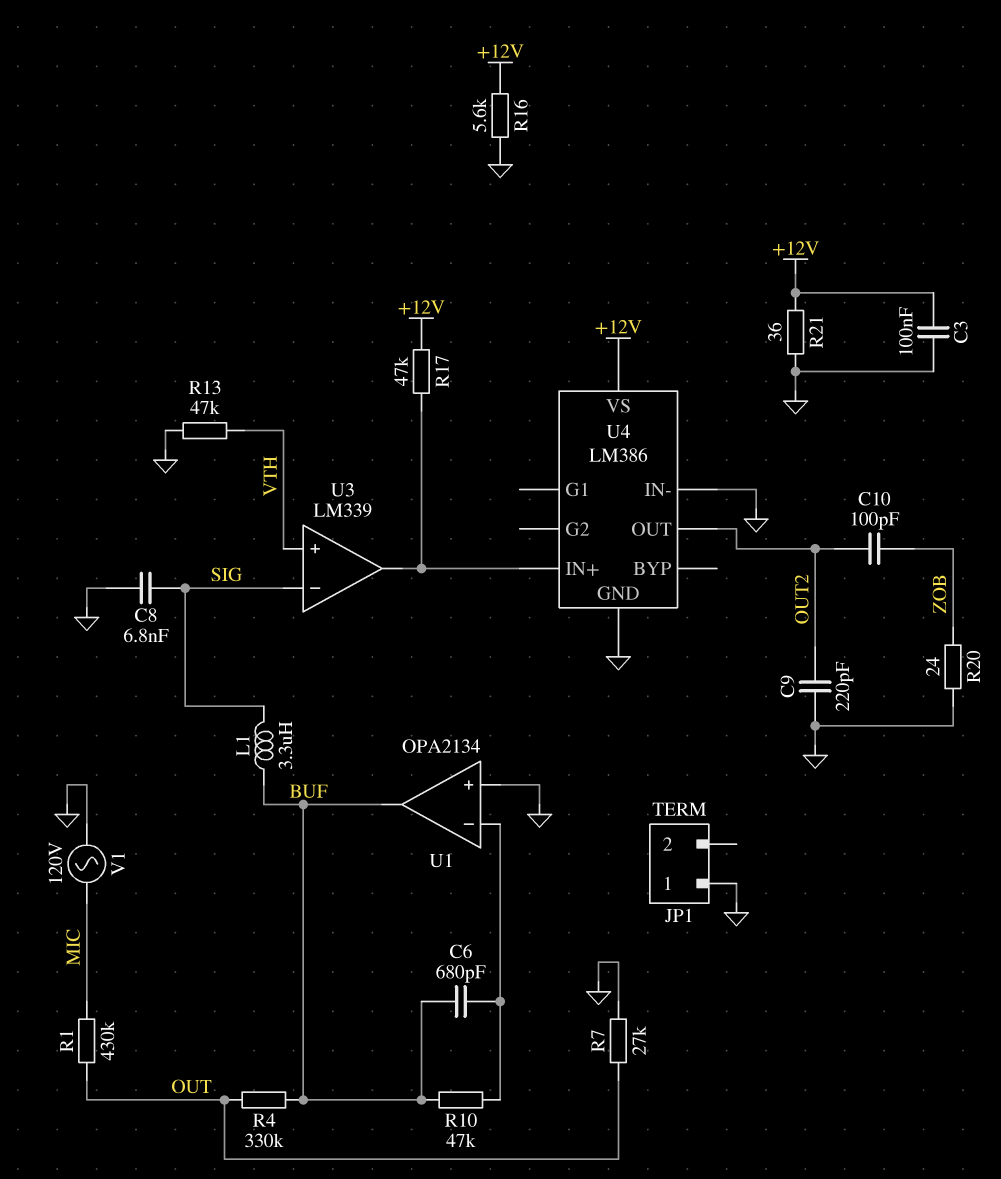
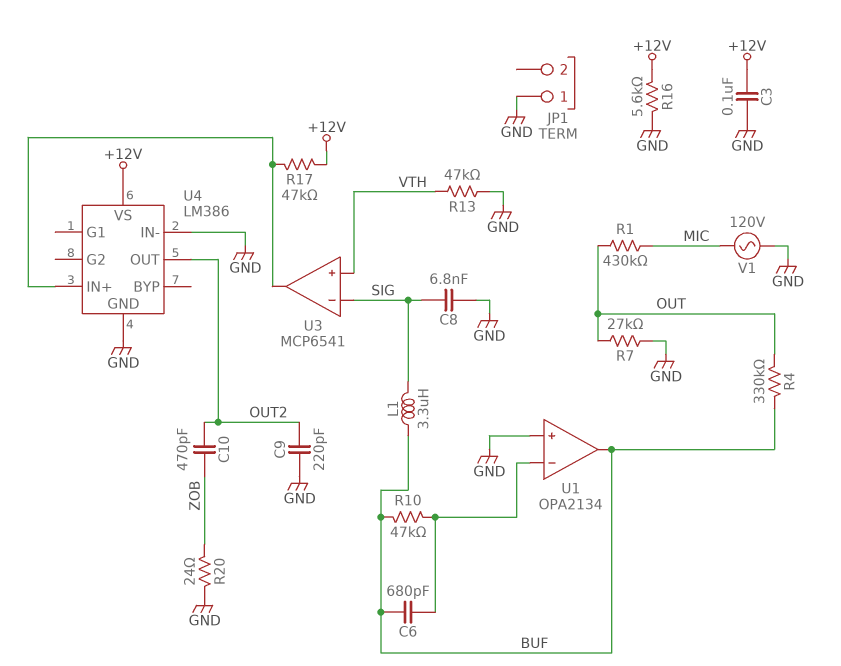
C10: 100pF (OUT2, ZOB) -> 470pF (OUT2, ZOB)
R21: 36 (+12V, GND) -> none
U3: LM339 -> MCP6541

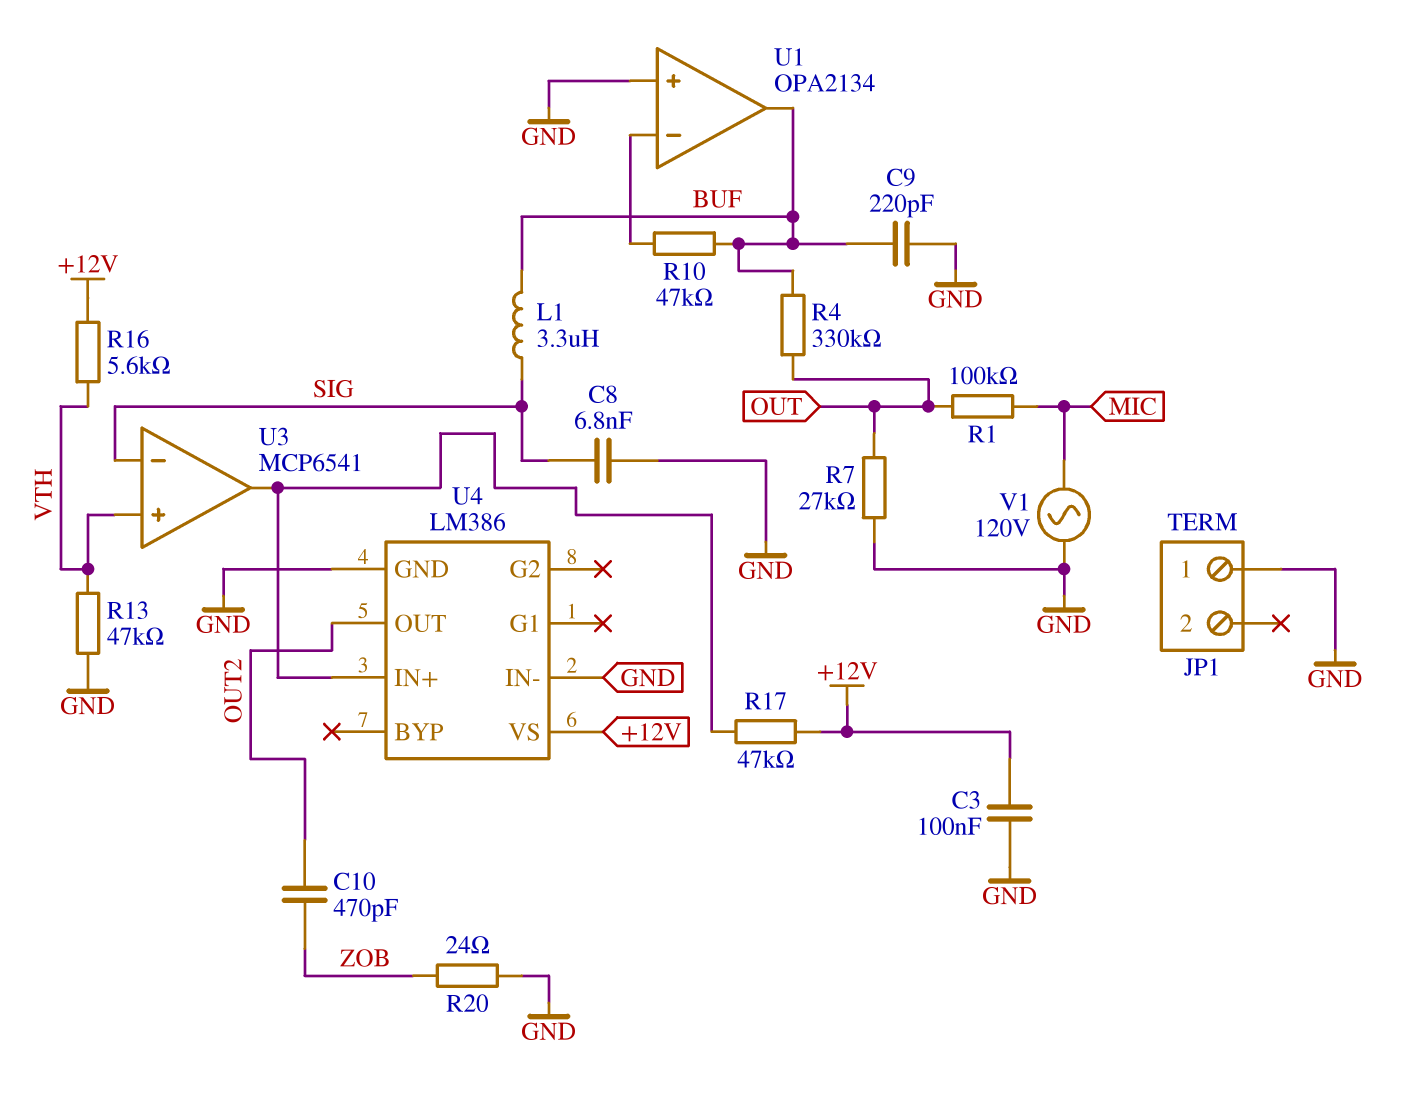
C6: 680pF (BUF, U1/in-) -> none
C9: 220pF (GND, OUT2) -> 220pF (BUF, GND)
R1: 430k (MIC, OUT) -> 100k (MIC, OUT)
R16: 5.6k (+12V, GND) -> 5.6k (+12V, VTH)

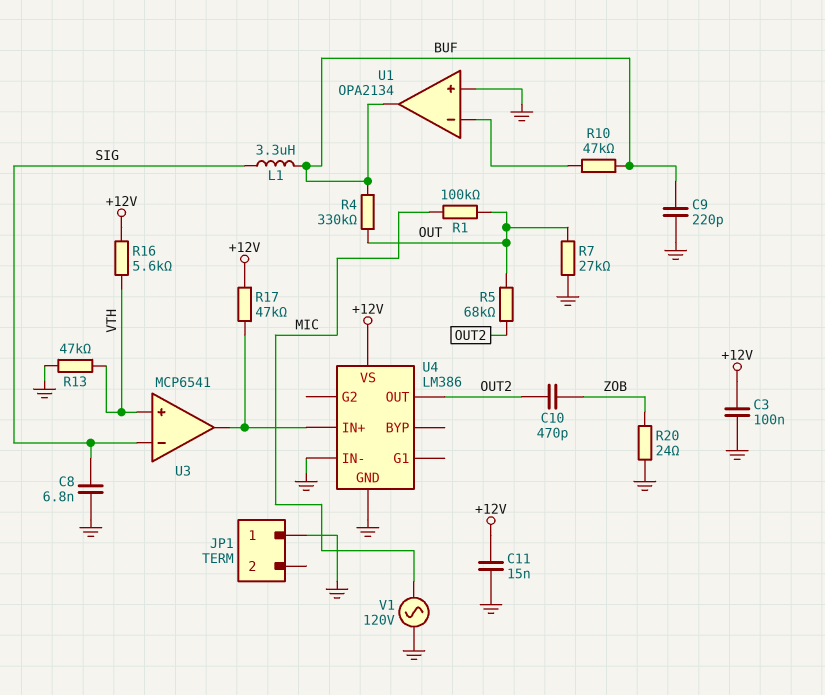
C11: none -> 15nF (+12V, GND)
R5: none -> 68k (OUT, OUT2)

